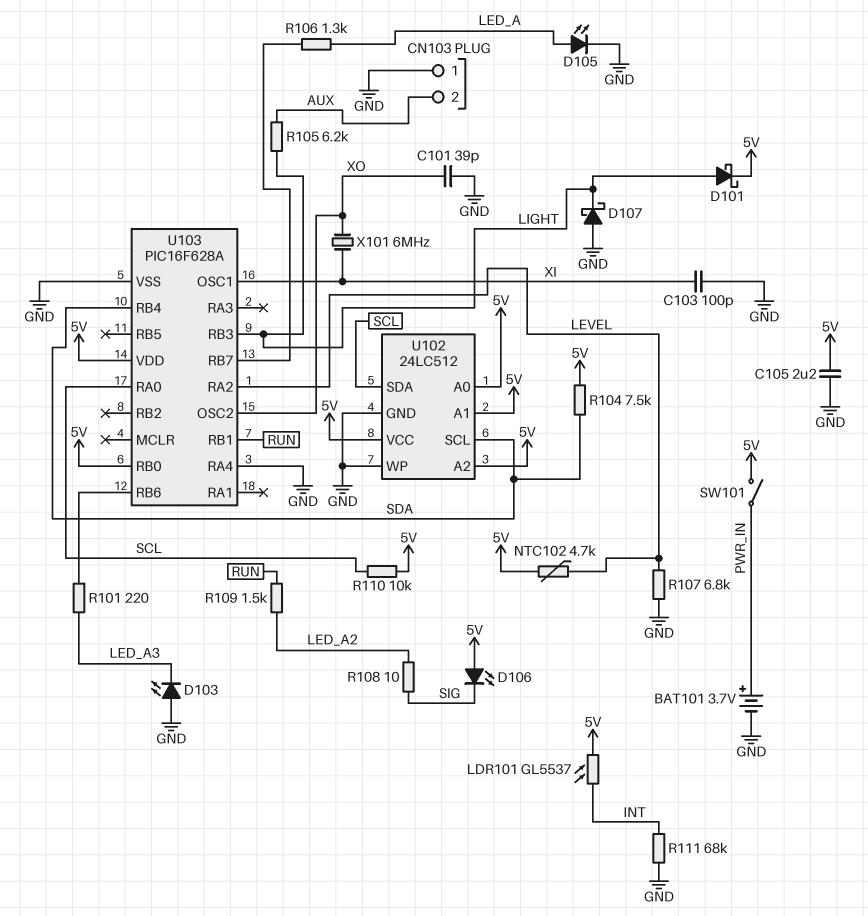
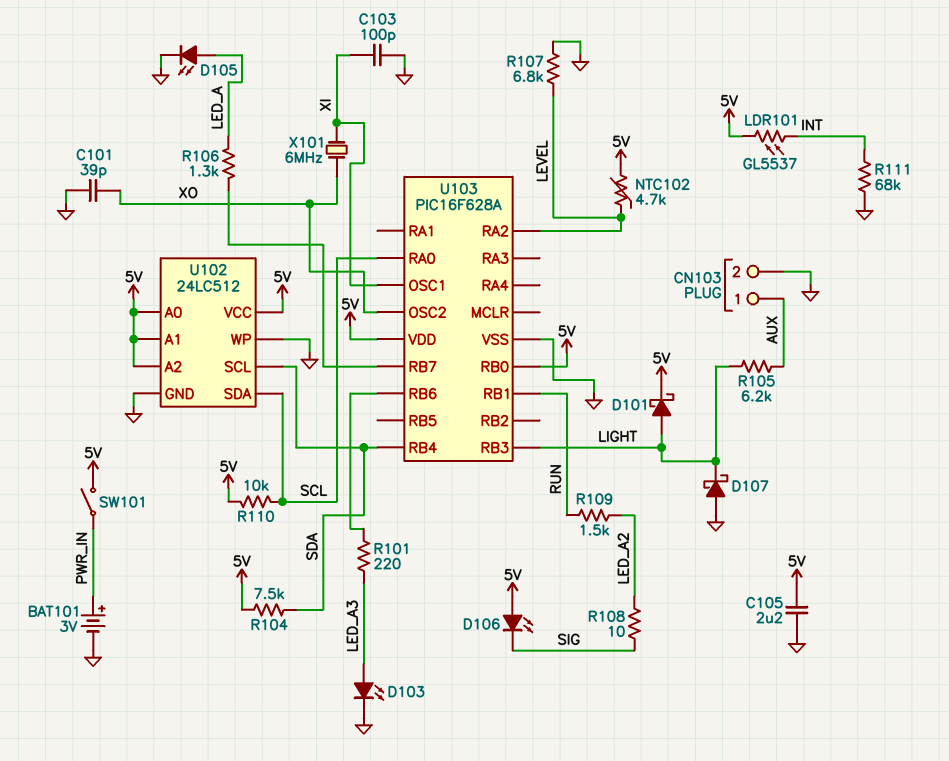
BAT101: 3.7V (plus PWR_IN, minus GND) -> 3V (plus PWR_IN, minus GND)
CN103 pin 1: GND -> AUX
CN103 pin 2: AUX -> GND
D103: LED (A GND, K LED_A3) -> LED (A LED_A3, K GND)
U103 pin RA4: GND -> none

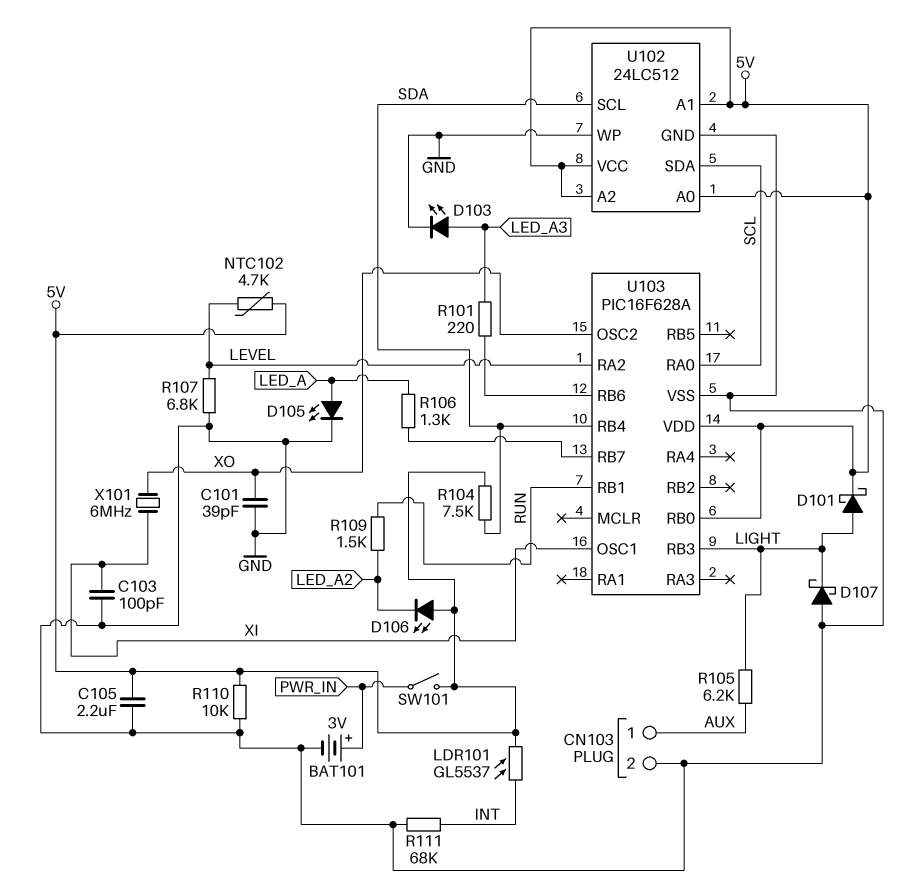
D106: LED (A 5V, K SIG) -> LED (A 5V, K LED_A2)
R108: 10 (LED_A2, SIG) -> none
R110: 10k (5V, SCL) -> 10k (5V, GND)

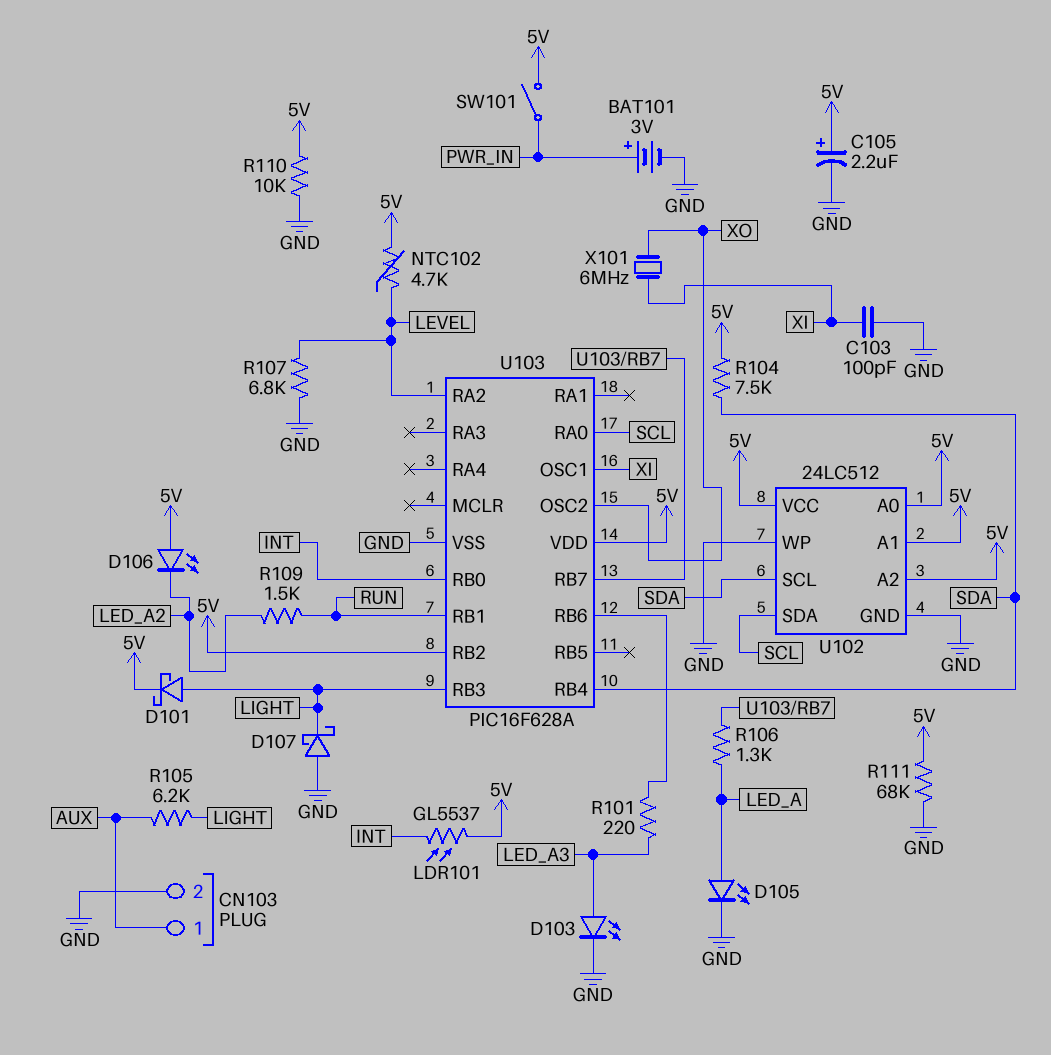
C101: 39pF (GND, XO) -> none
C105: 2.2uF (5V, GND) -> 2.2uF (plus 5V, minus GND)
R111: 68k (GND, INT) -> 68k (5V, GND)
U103 pin RB0: 5V -> INT
U103 pin RB2: none -> 5V

